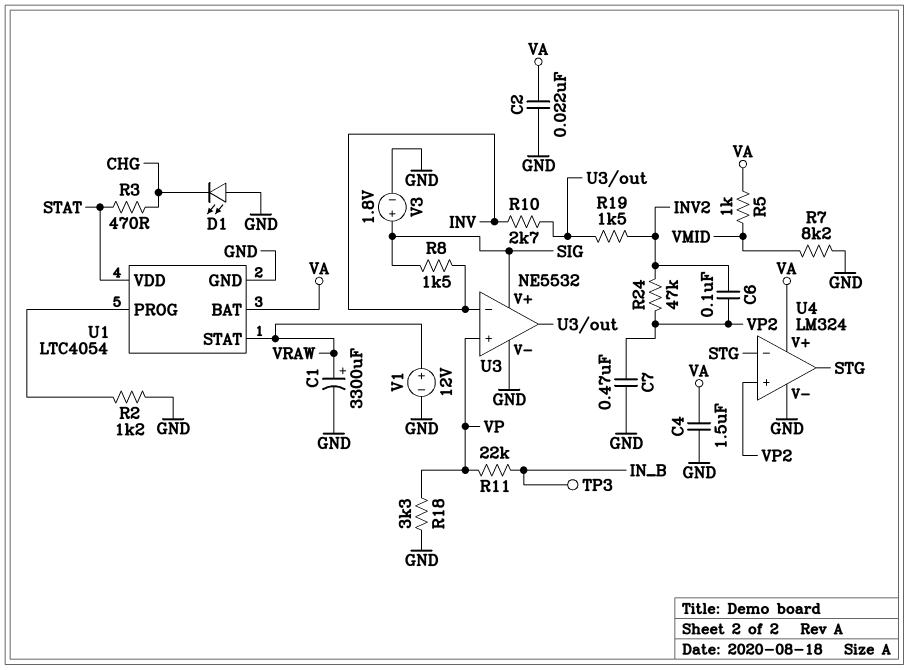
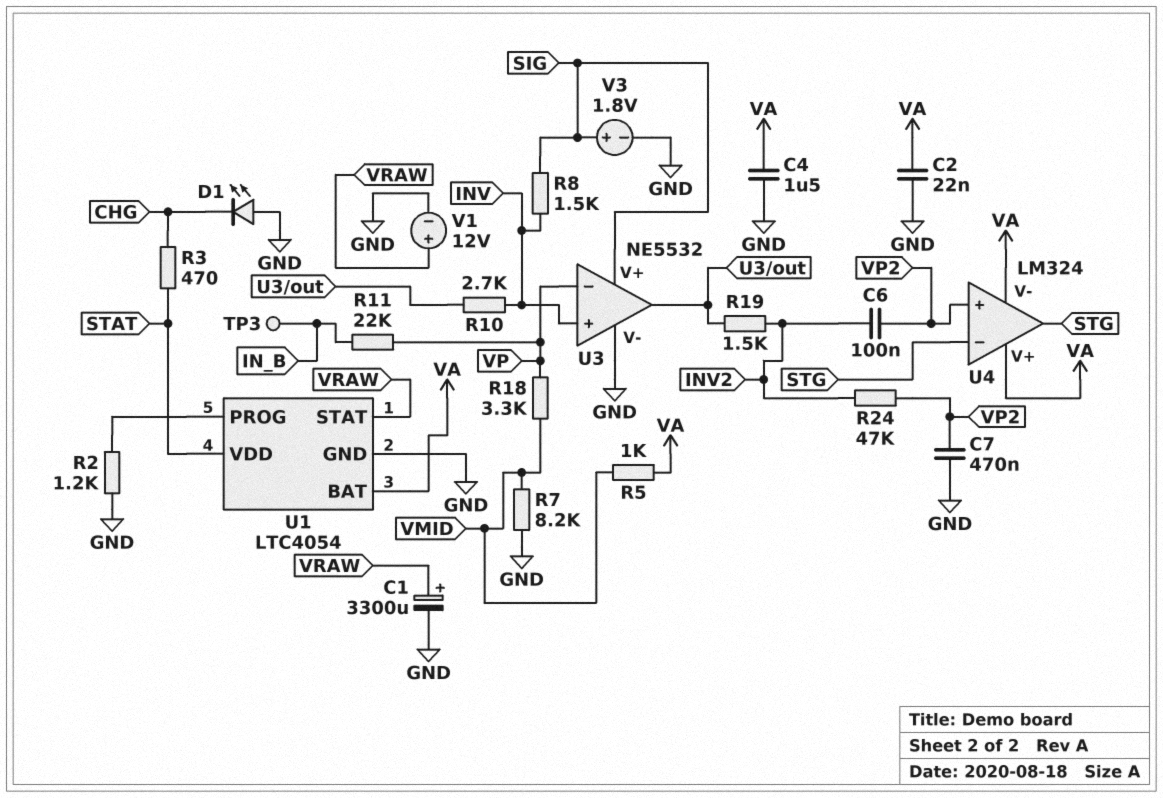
R18: 3.3k (GND, VP) -> 3.3k (VMID, VP)
U3 pin in+: VP -> INV
U3 pin in-: INV -> VP
U4 pin V-: GND -> VA

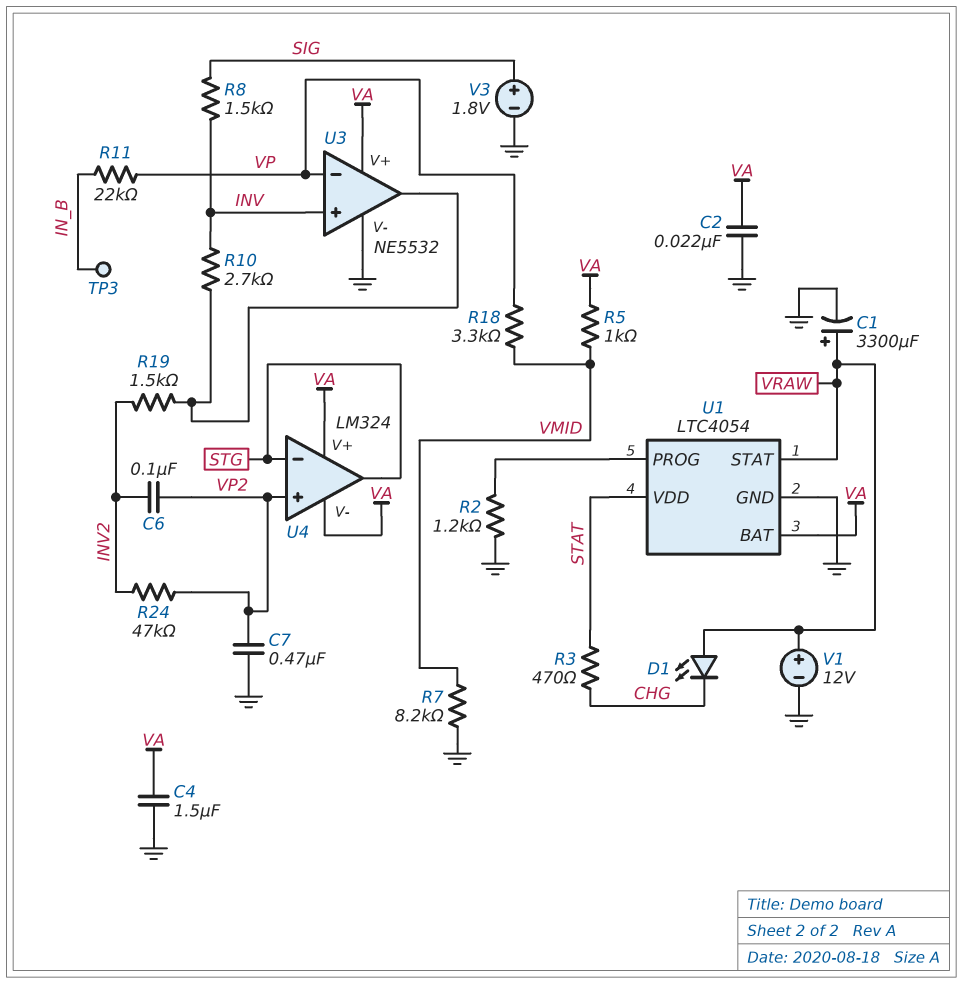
D1: LED (A GND, K CHG) -> LED (A VRAW, K CHG)
U3 pin V+: SIG -> VA

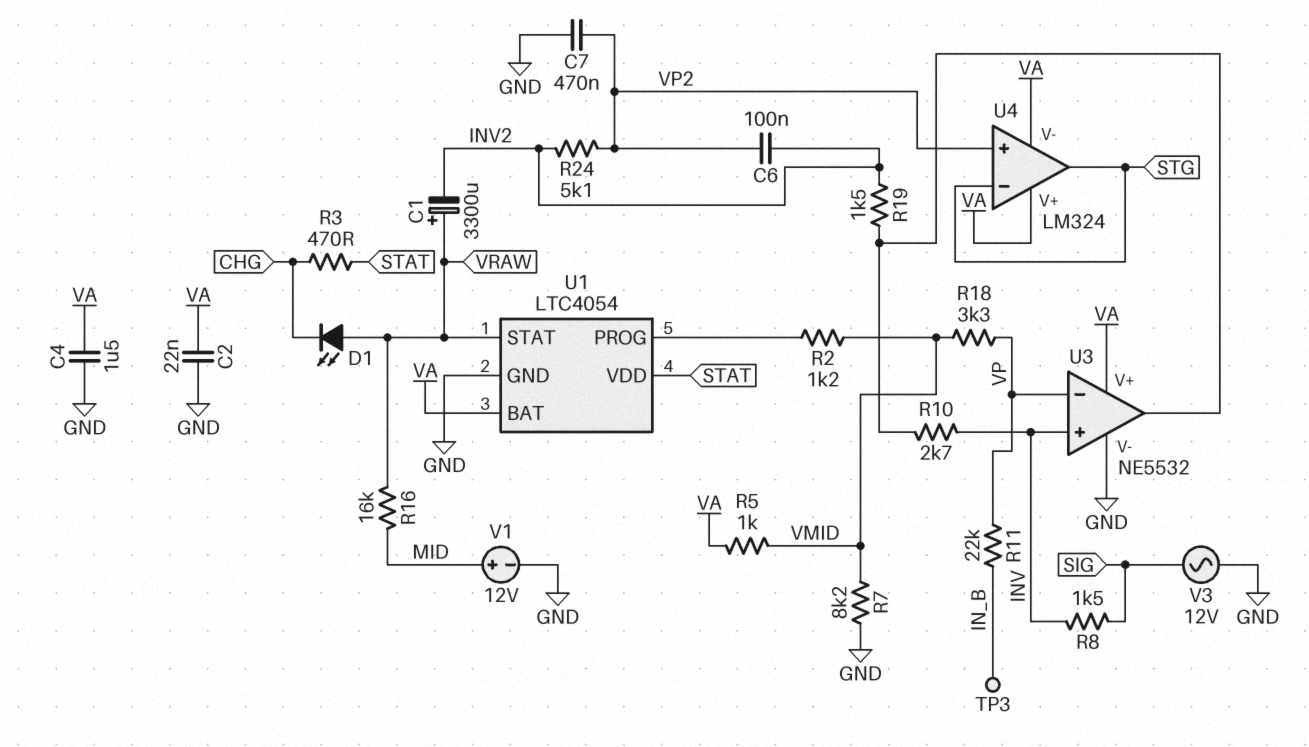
C1: 3300uF (plus VRAW, minus GND) -> 3300uF (plus VRAW, minus INV2)
R2: 1.2k (GND, U1/PROG) -> 1.2k (U1/PROG, VMID)
R16: none -> 16k (MID, VRAW)
R24: 47k (INV2, VP2) -> 5.1k (INV2, VP2)
V1: 12V (plus VRAW, minus GND) -> 12V (plus MID, minus GND)
V3: 1.8V (plus SIG, minus GND) -> AC 12V (GND, SIG)

